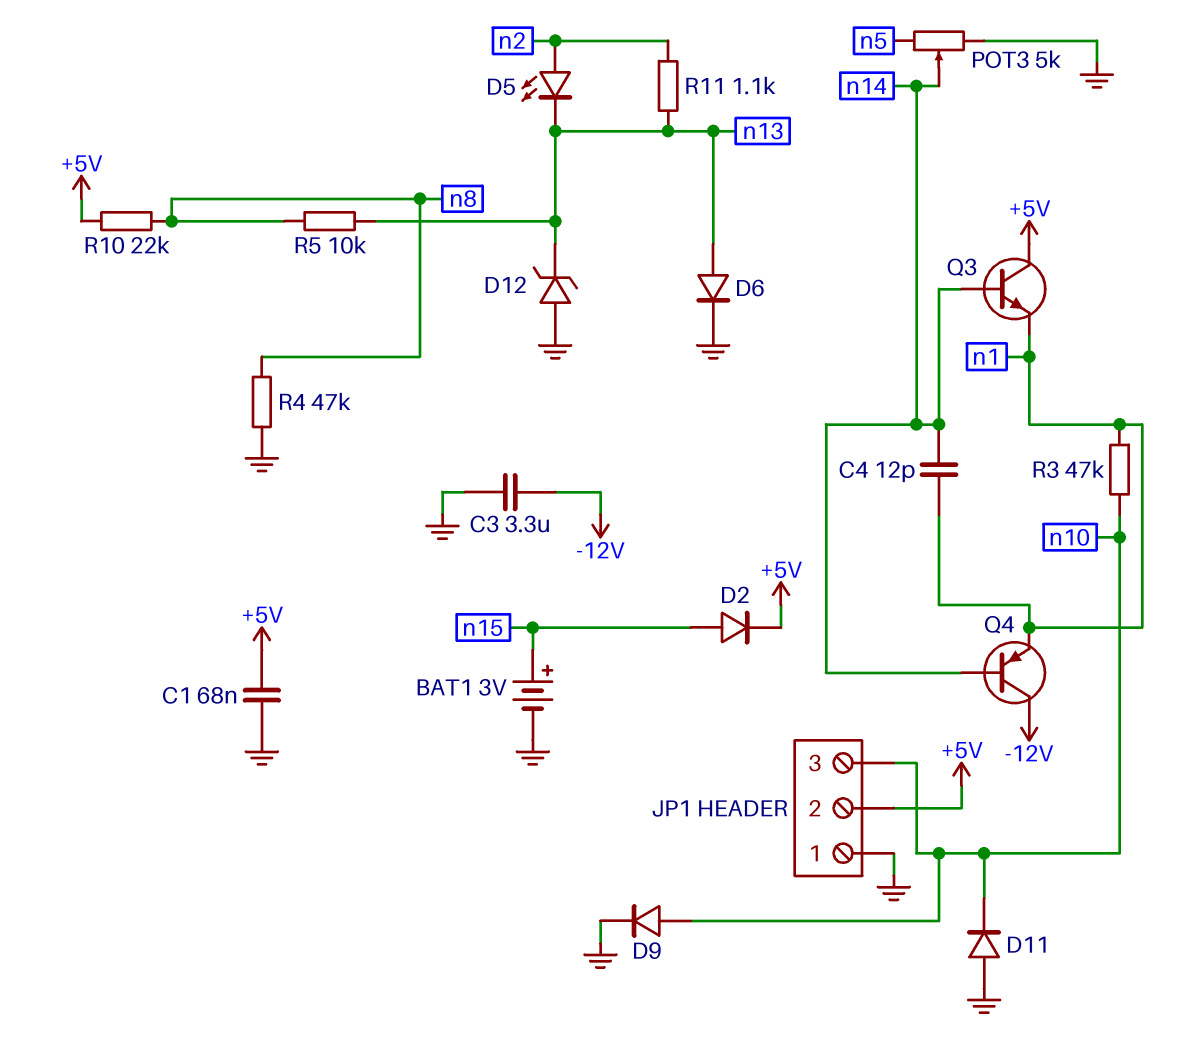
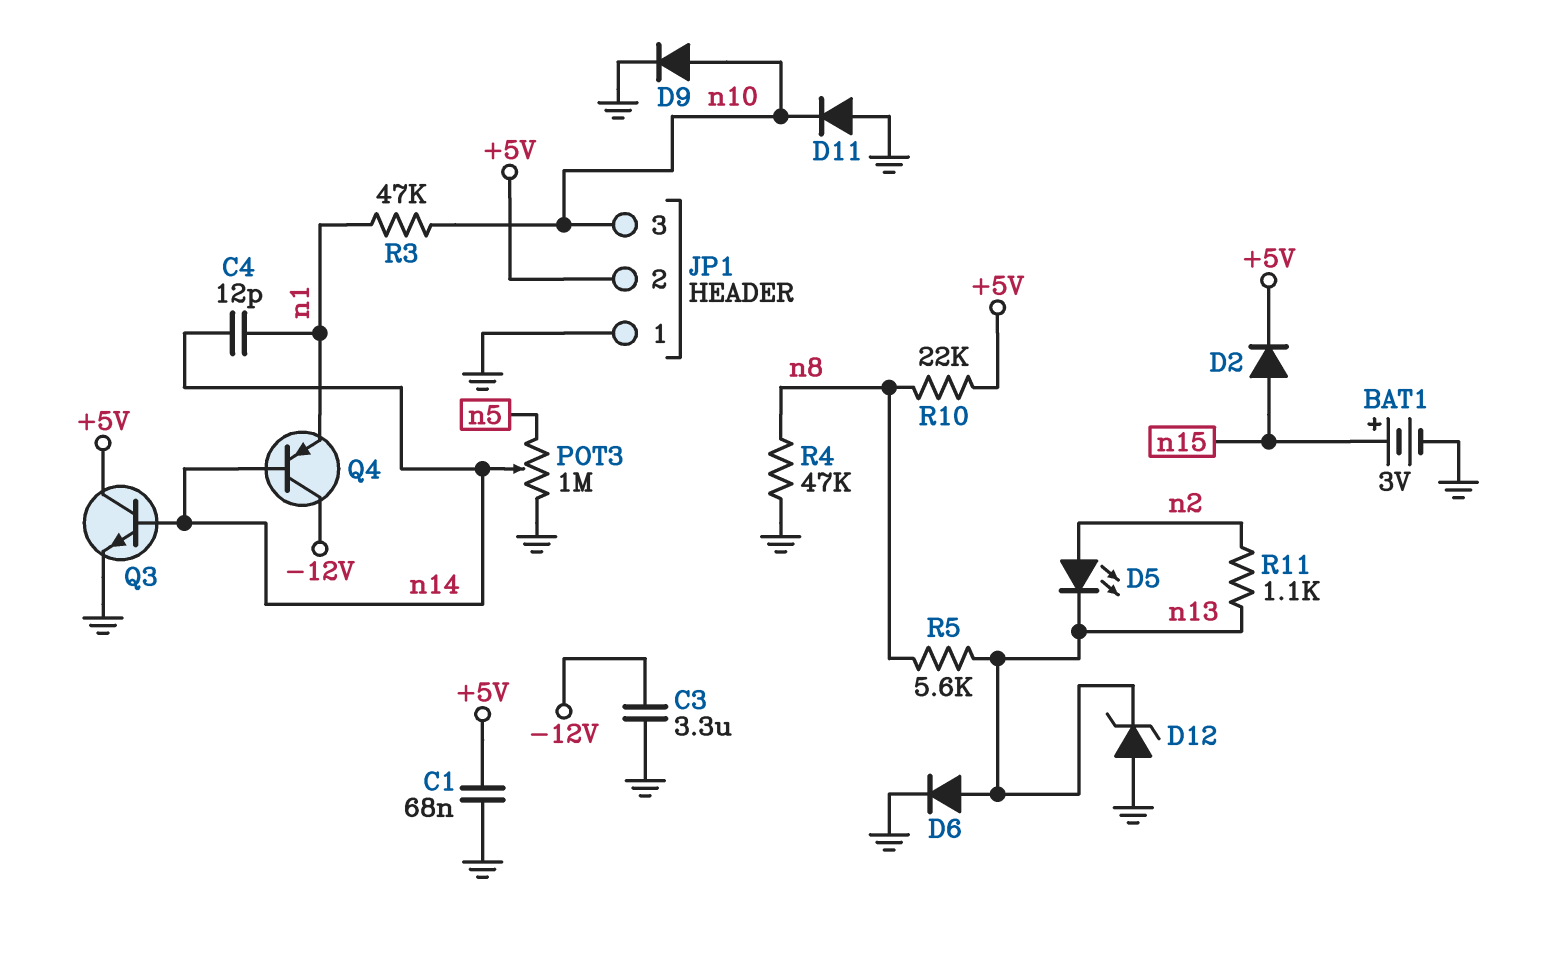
POT3: 5k (GND, n5, wiper n14) -> 1M (GND, n5, wiper n14)
Q3: NPN (B n14, C +5V, E n1) -> NPN (B n14, C +5V, E GND)
R5: 10k (n8, n13) -> 5.6k (n8, n13)

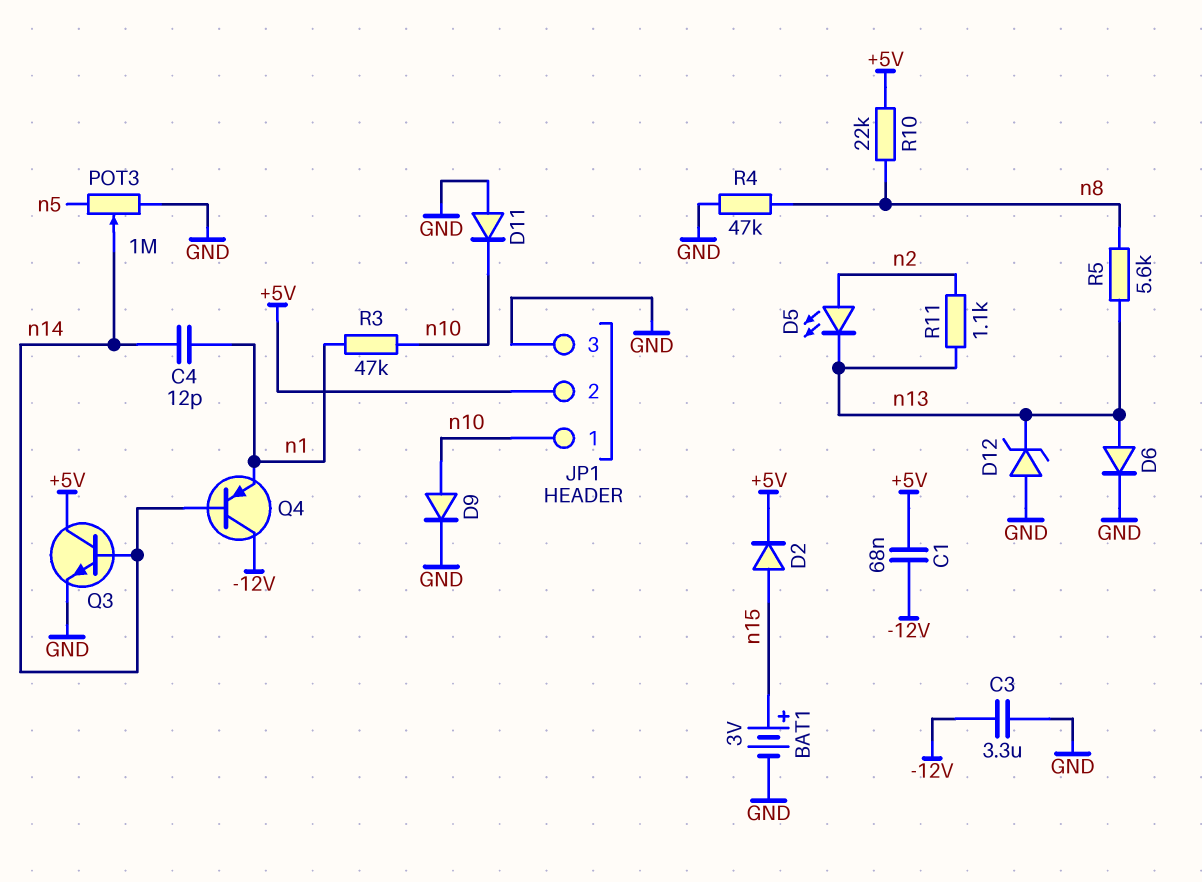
C1: 68nF (+5V, GND) -> 68nF (+5V, -12V)
JP1 pin 1: GND -> n10
JP1 pin 3: n10 -> GND

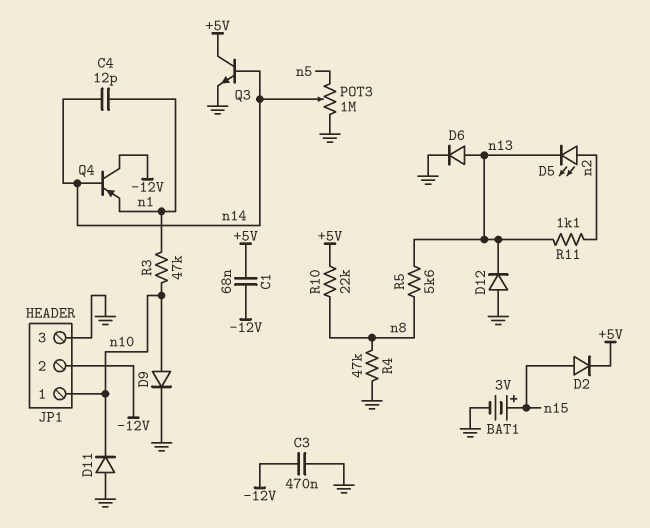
C3: 3.3uF (-12V, GND) -> 470nF (-12V, GND)
D12: zener (A GND, K n13) -> diode (A GND, K n13)
JP1 pin 2: +5V -> -12V

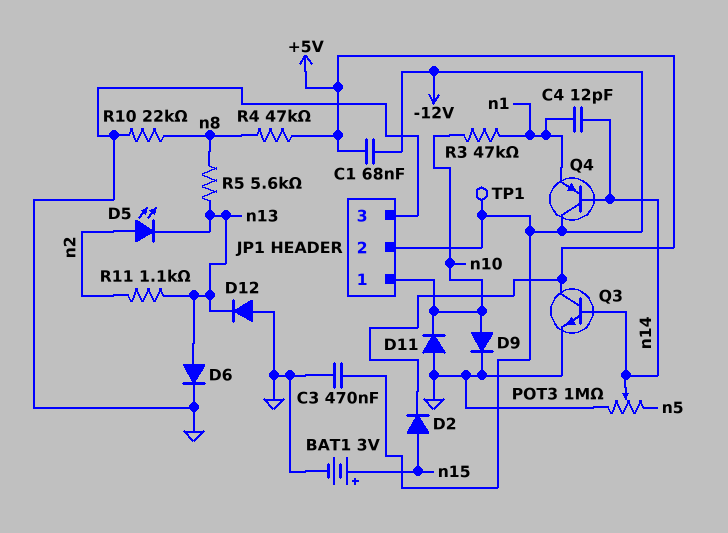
R4: 47k (GND, n8) -> 47k (+5V, n8)
R10: 22k (+5V, n8) -> 22k (GND, n8)
TP1: none -> test point (-12V)

